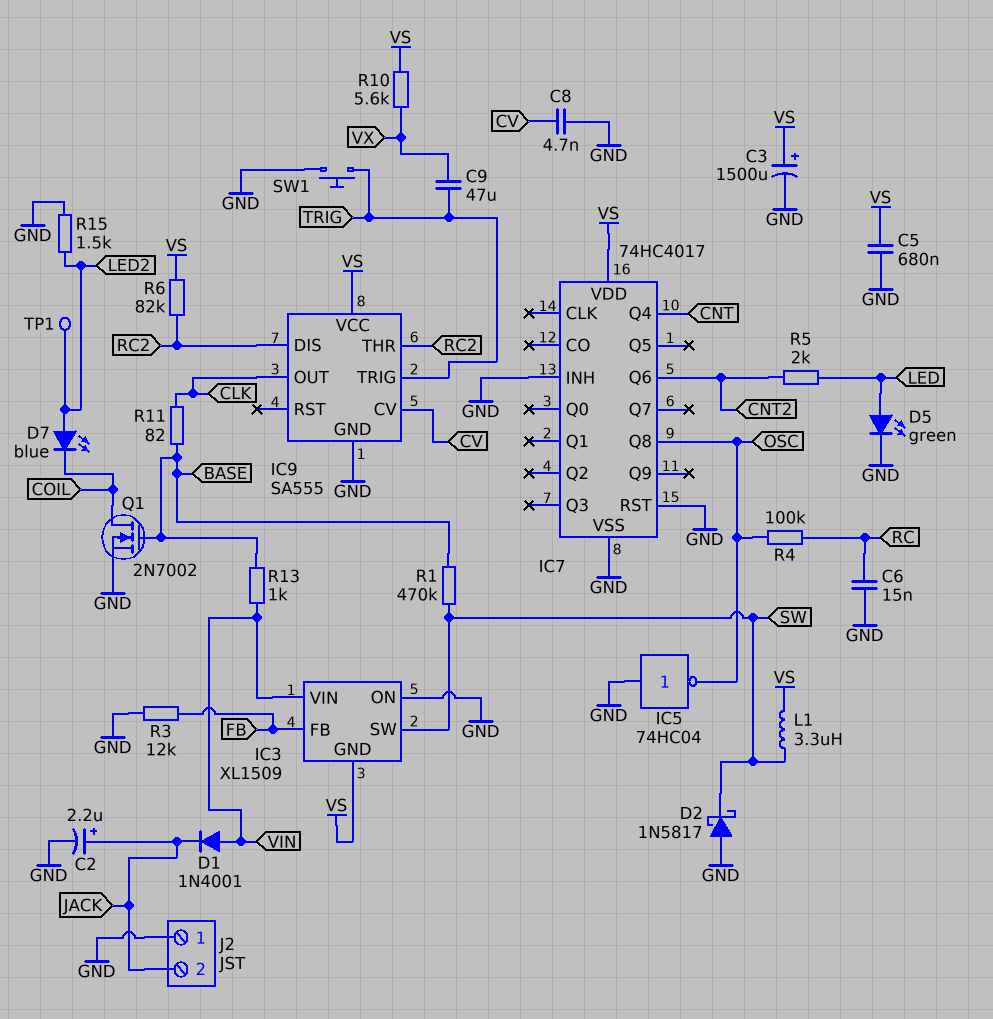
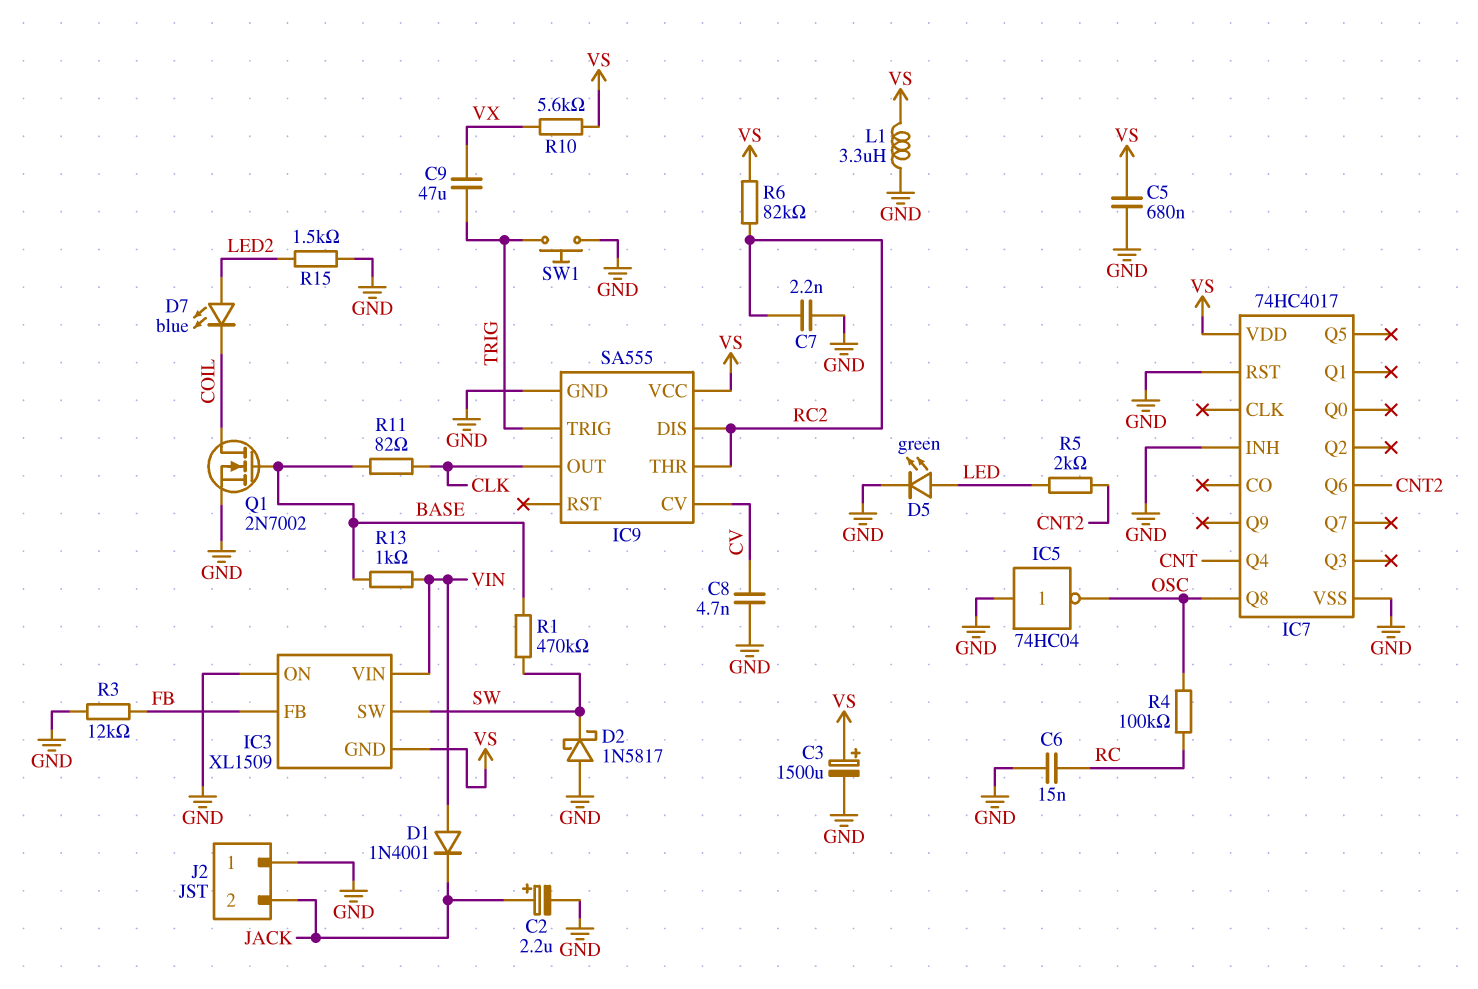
C7: none -> 2.2nF (GND, RC2)
L1: 3.3uH (SW, VS) -> 3.3uH (GND, VS)
TP1: test point (LED2) -> none

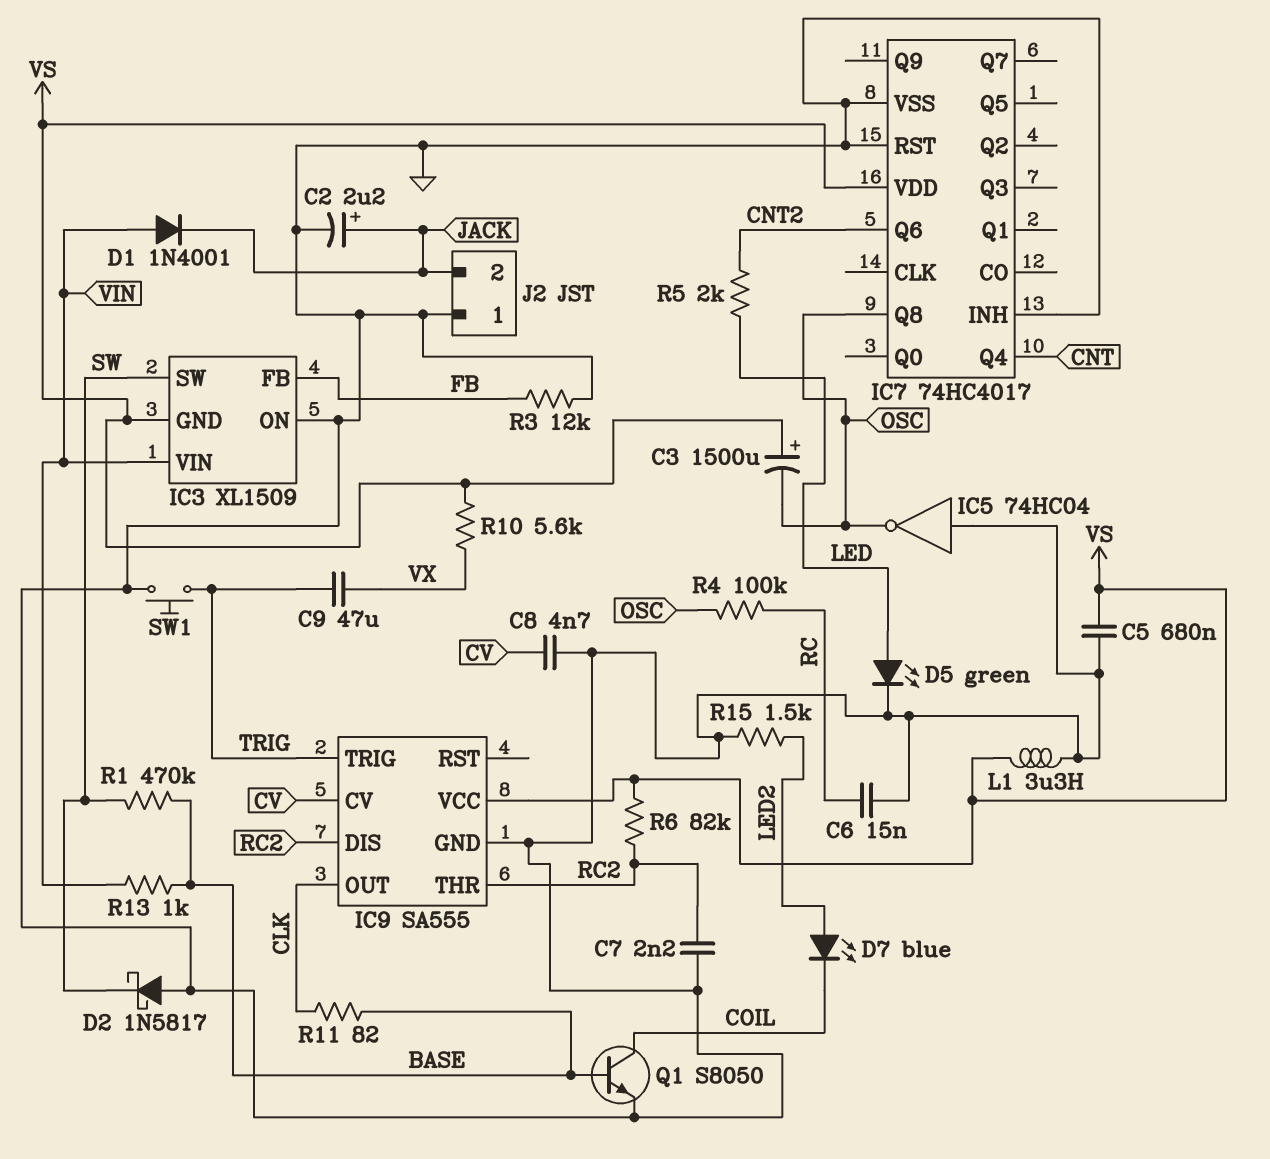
C3: 1500uF (plus VS, minus GND) -> 1500uF (plus VS, minus OSC)
Q1: NMOS 2N7002 (G BASE, D COIL, S GND) -> NPN S8050 (B BASE, C COIL, E GND)

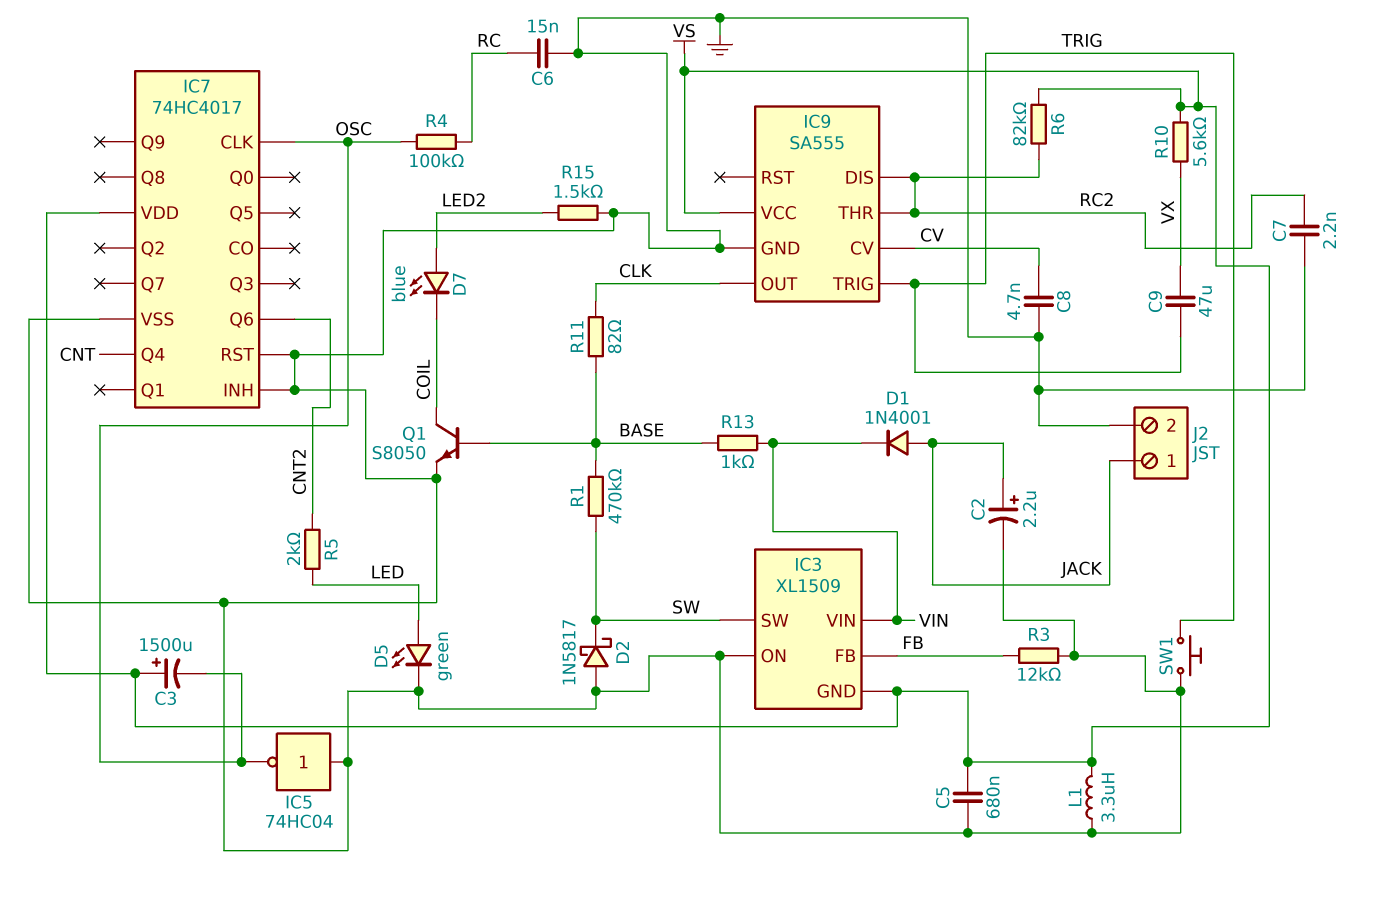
D1: diode 1N4001 (A VIN, K JACK) -> diode 1N4001 (A JACK, K VIN)
IC7 pin CLK: none -> OSC
IC7 pin Q8: OSC -> none
J2 pin 1: GND -> JACK
J2 pin 2: JACK -> GND

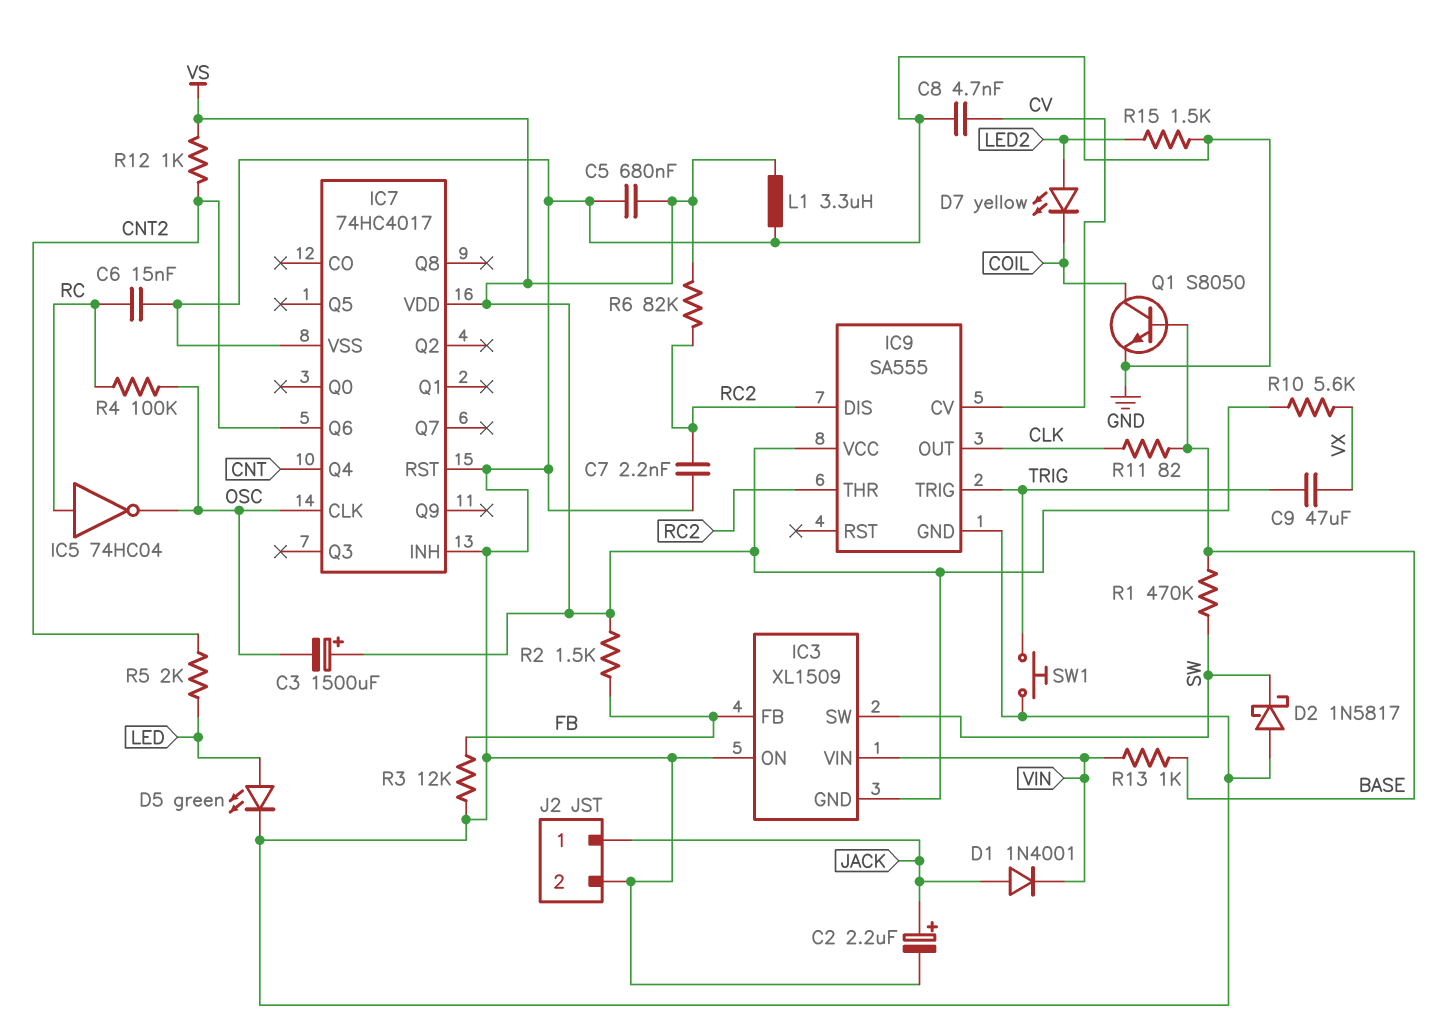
D7: LED blue (A LED2, K COIL) -> LED yellow (A LED2, K COIL)
IC5: NOT 74HC04 (in GND, out OSC) -> NOT 74HC04 (in RC, out OSC)
R2: none -> 1.5k (FB, VS)
R12: none -> 1k (CNT2, VS)

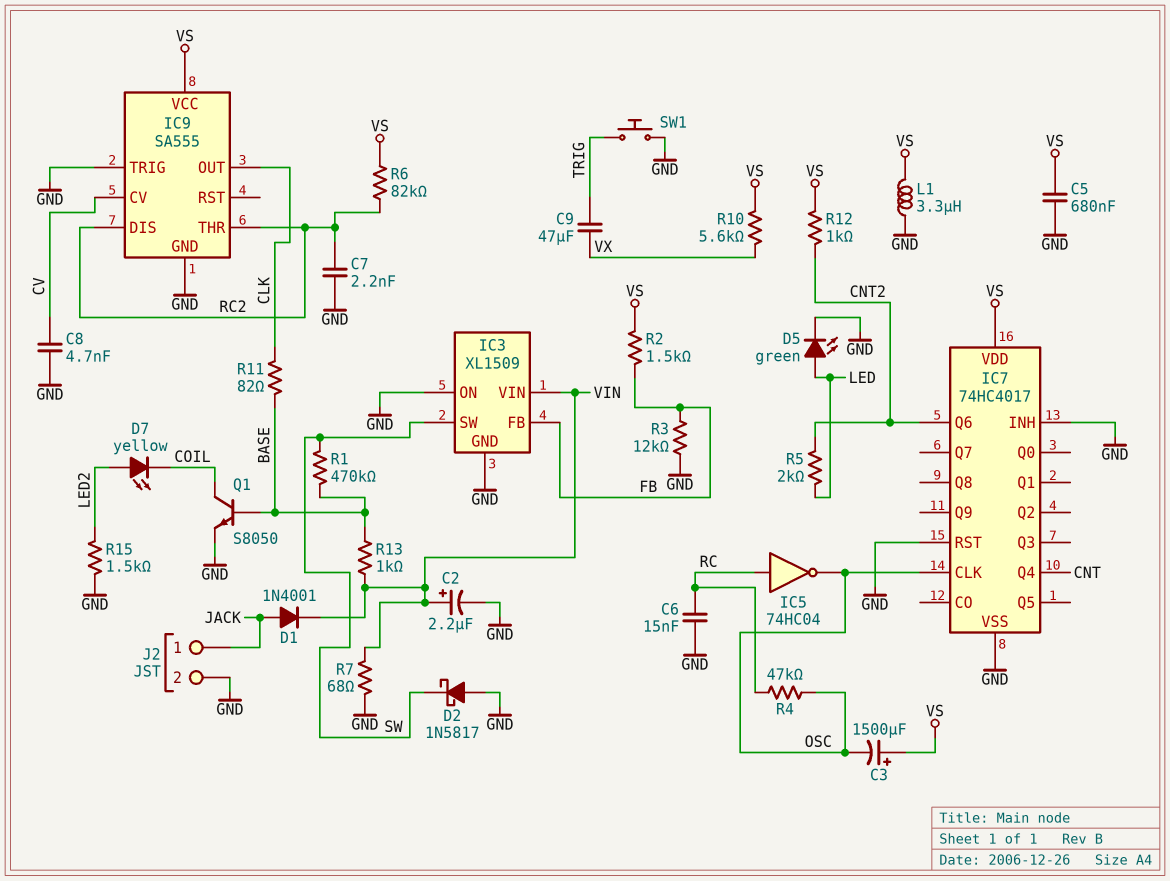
C2: 2.2uF (plus JACK, minus GND) -> 2.2uF (plus VIN, minus GND)
IC3 pin GND: VS -> GND
IC9 pin TRIG: TRIG -> GND
R4: 100k (OSC, RC) -> 47k (OSC, RC)
R7: none -> 68 (GND, VIN)

